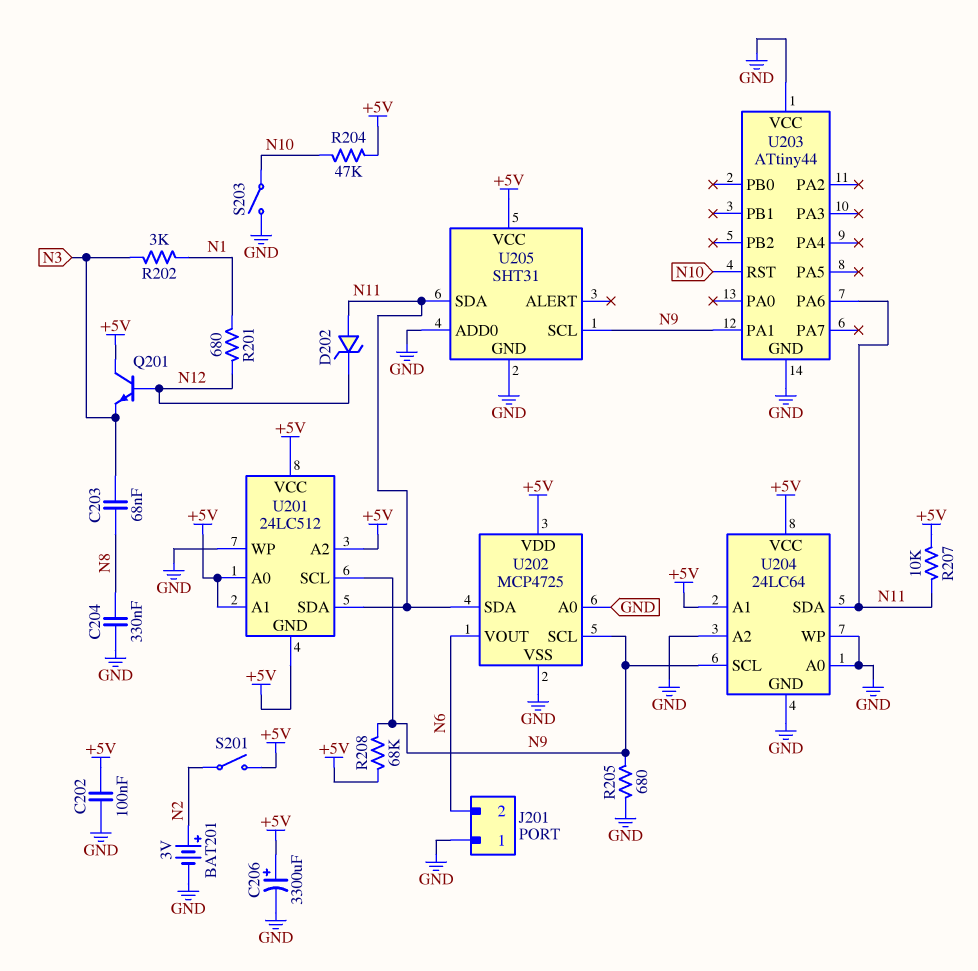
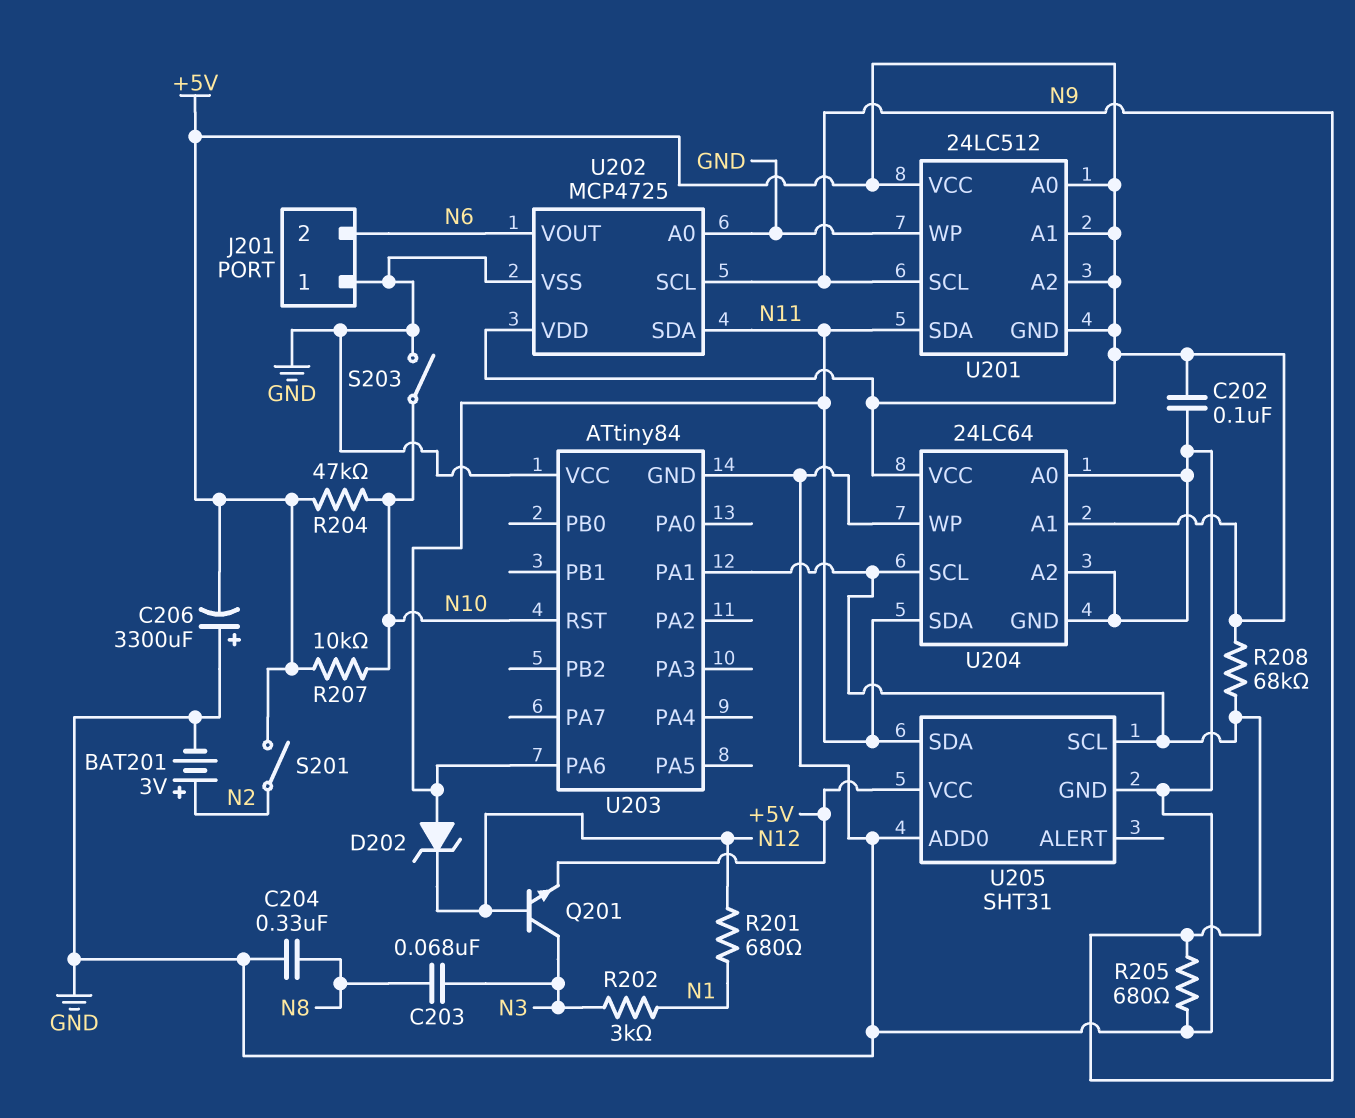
C206: 3300uF (plus +5V, minus GND) -> 3300uF (plus GND, minus +5V)
Q201: NPN (B N12, C +5V, E N3) -> NPN (B N12, C N3, E +5V)
R207: 10k (+5V, N11) -> 10k (+5V, N10)
U203: ATtiny44 -> ATtiny84

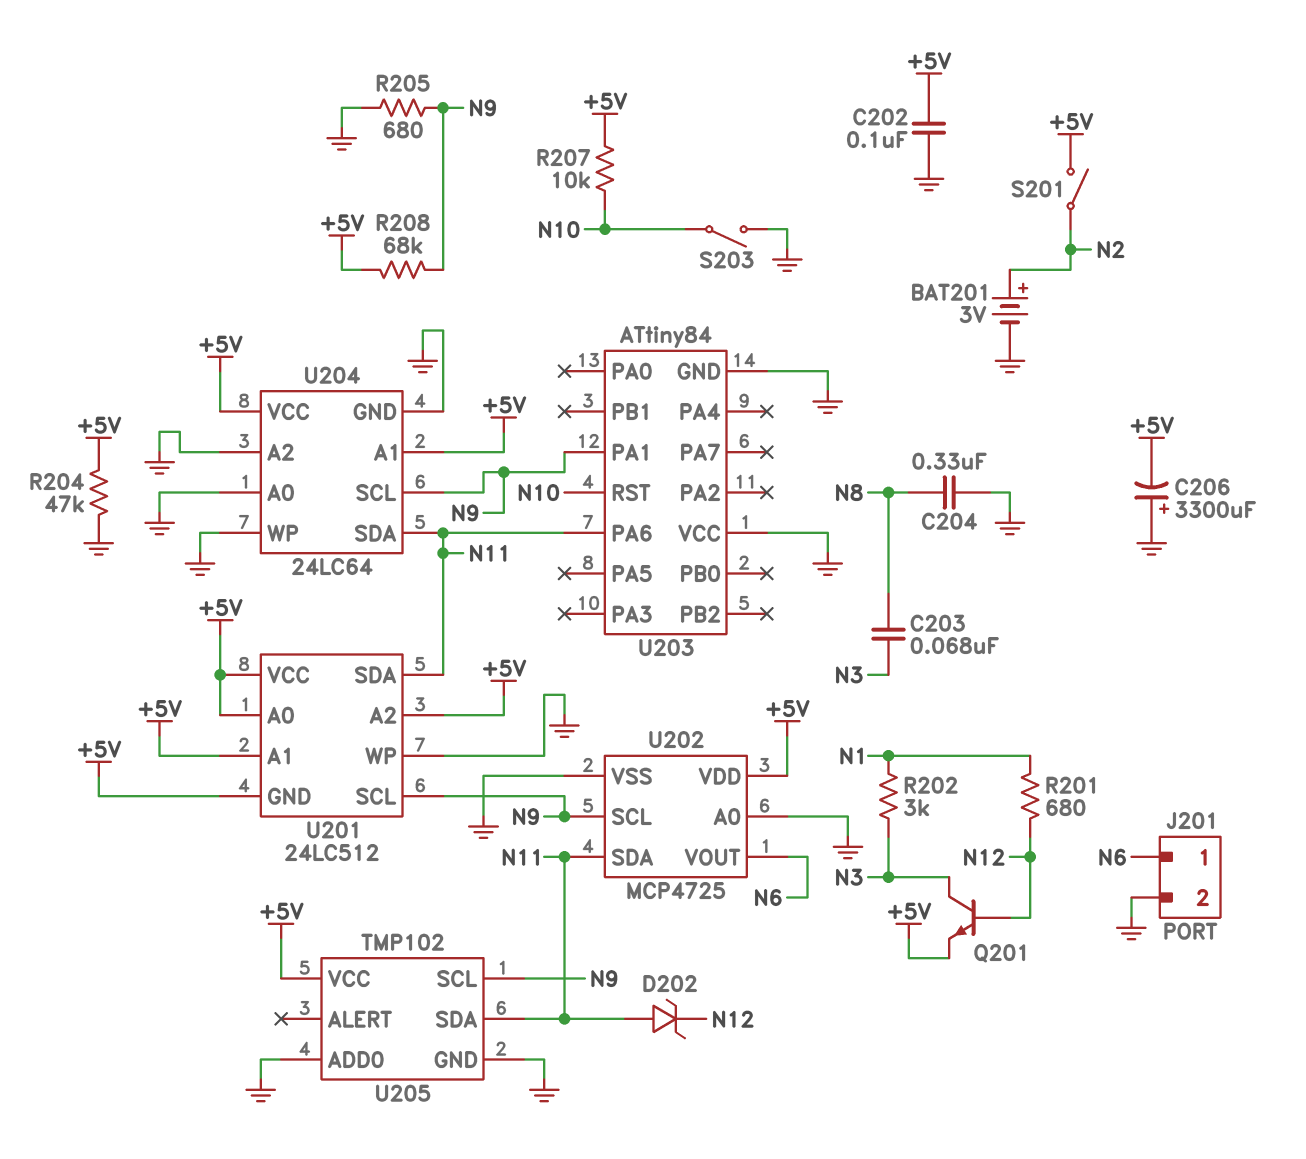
J201 pin 1: GND -> N6
J201 pin 2: N6 -> GND
R204: 47k (+5V, N10) -> 47k (+5V, GND)
U205: SHT31 -> TMP102

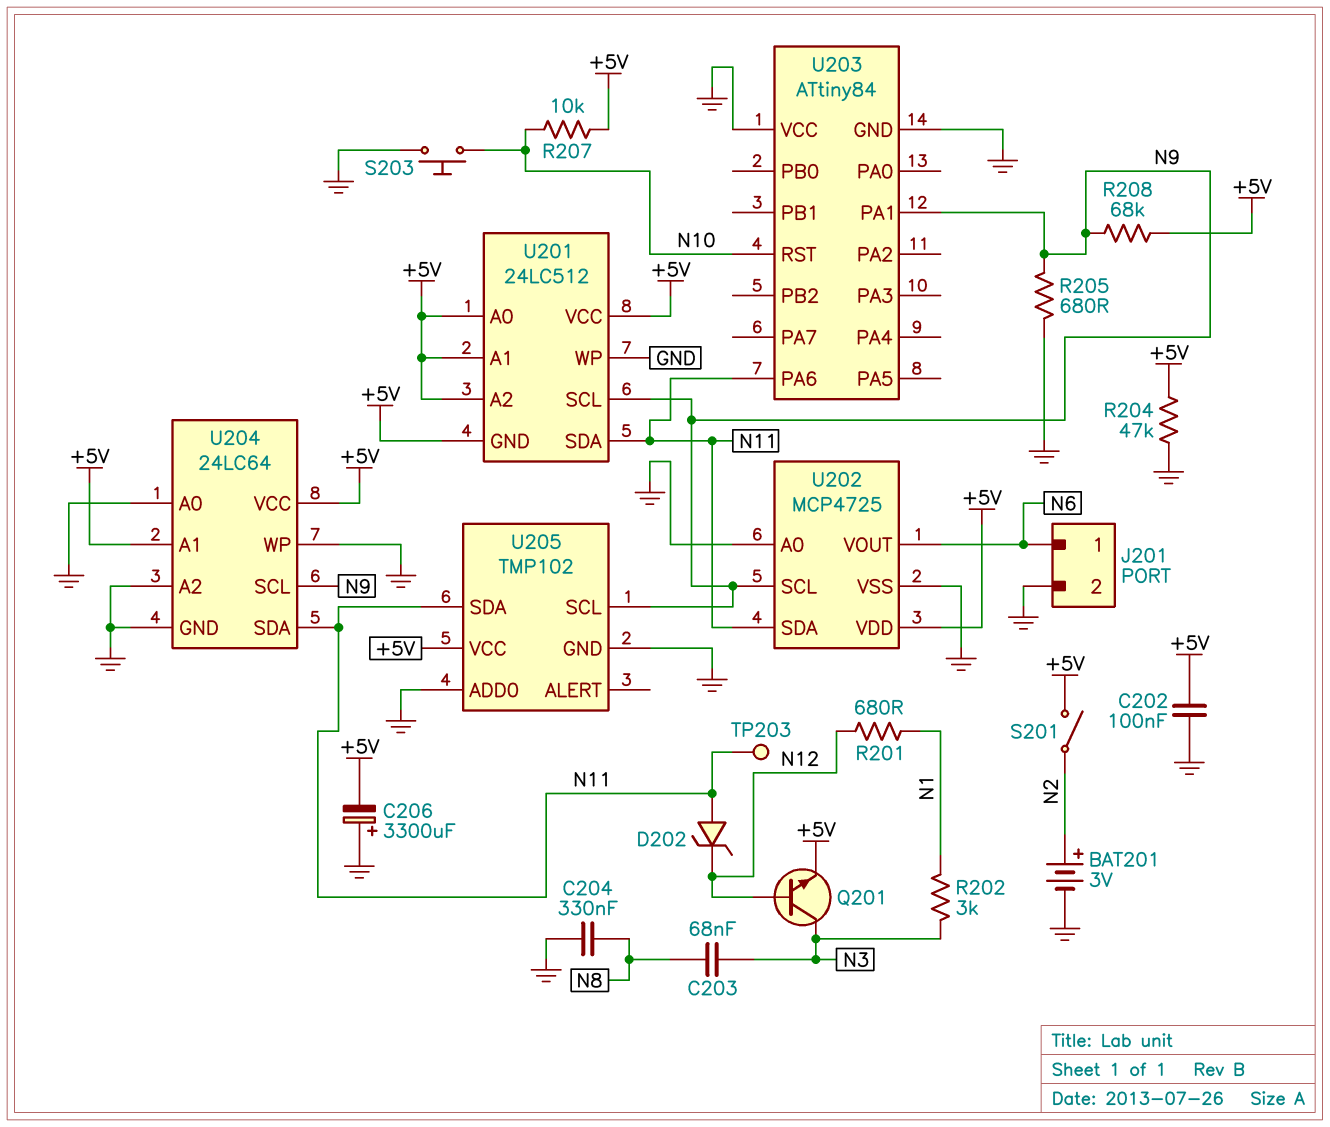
S203: switch (GND, N10) -> button (GND, N10)
TP203: none -> test point (N11)

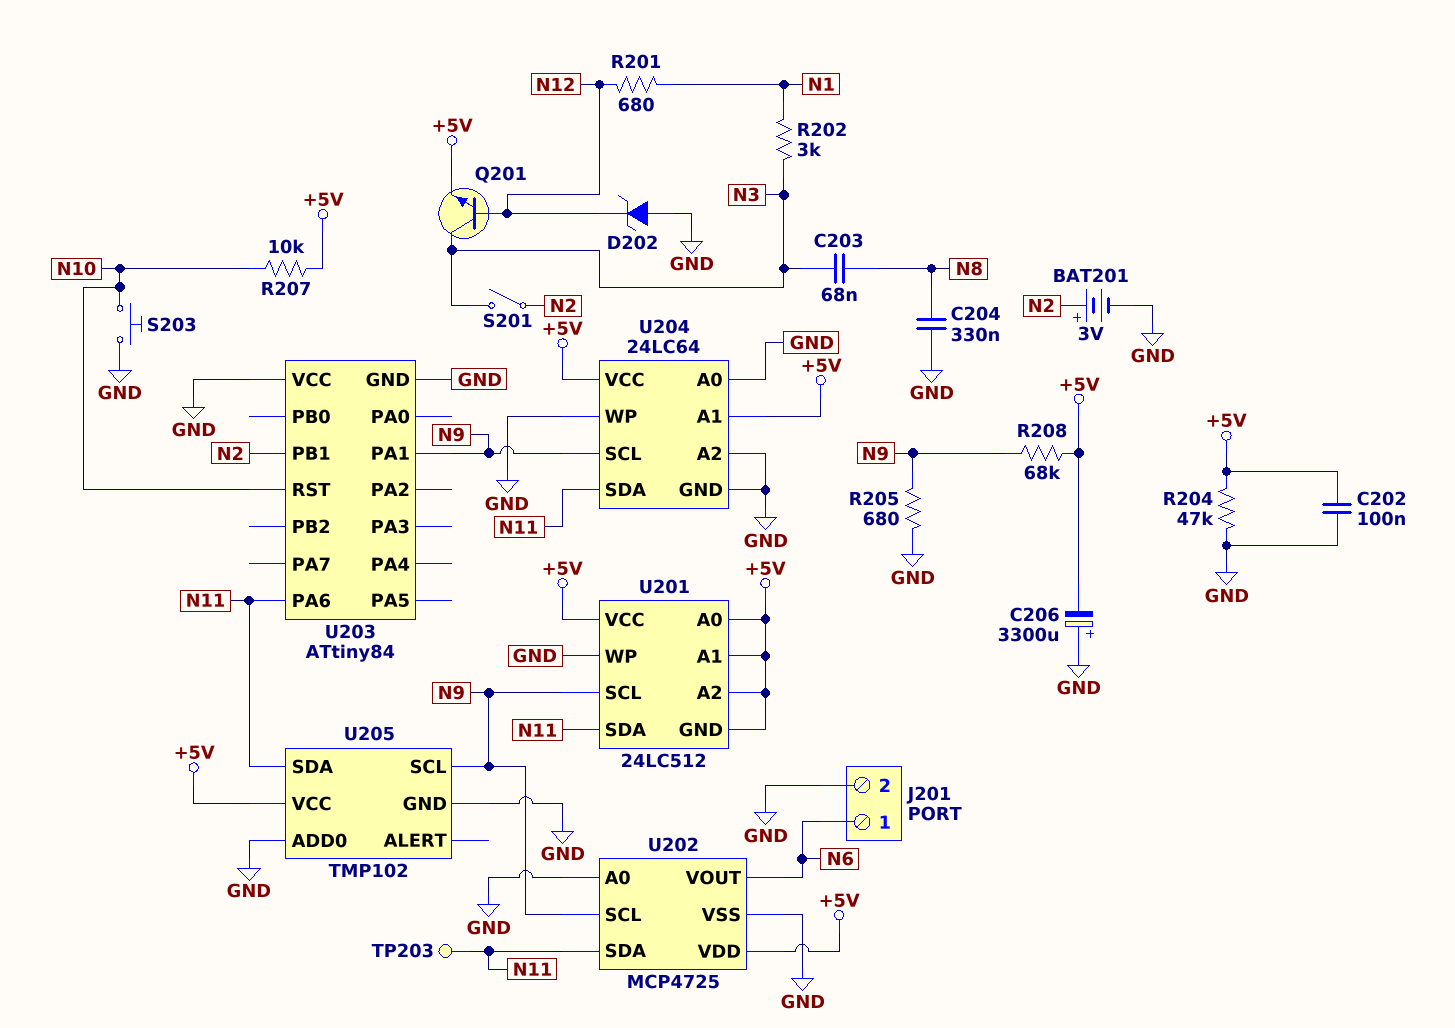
D202: zener (A N11, K N12) -> zener (A GND, K N12)
S201: switch (+5V, N2) -> switch (N2, N3)
U203 pin PB1: none -> N2

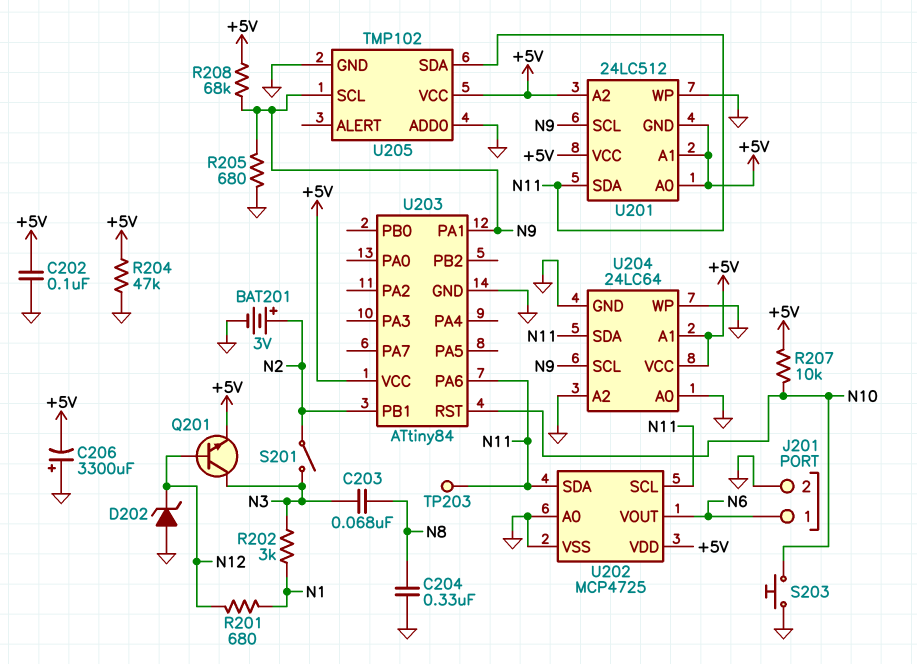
U202 pin SCL: N9 -> N11
U203 pin VCC: GND -> +5V

